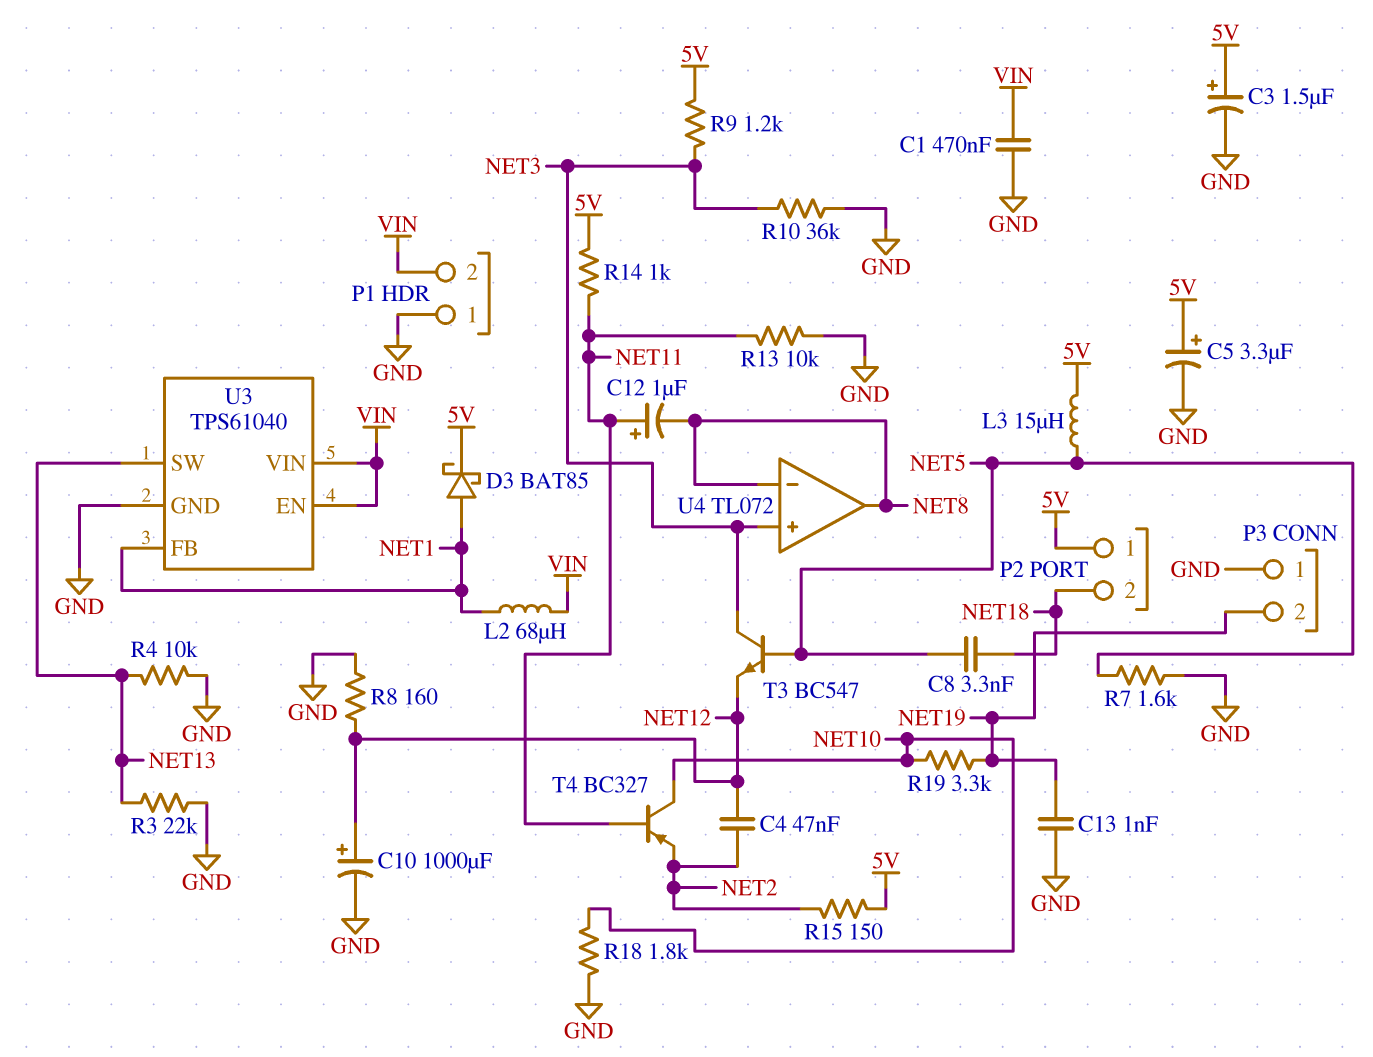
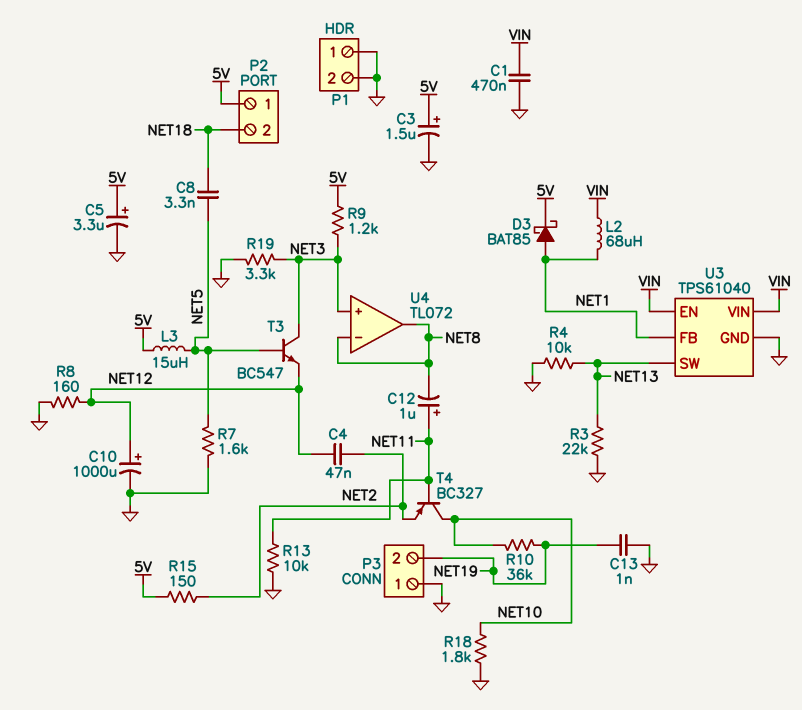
P1 pin 2: VIN -> GND
R10: 36k (GND, NET3) -> 36k (NET10, NET19)
R14: 1k (5V, NET11) -> none
R19: 3.3k (NET10, NET19) -> 3.3k (GND, NET3)

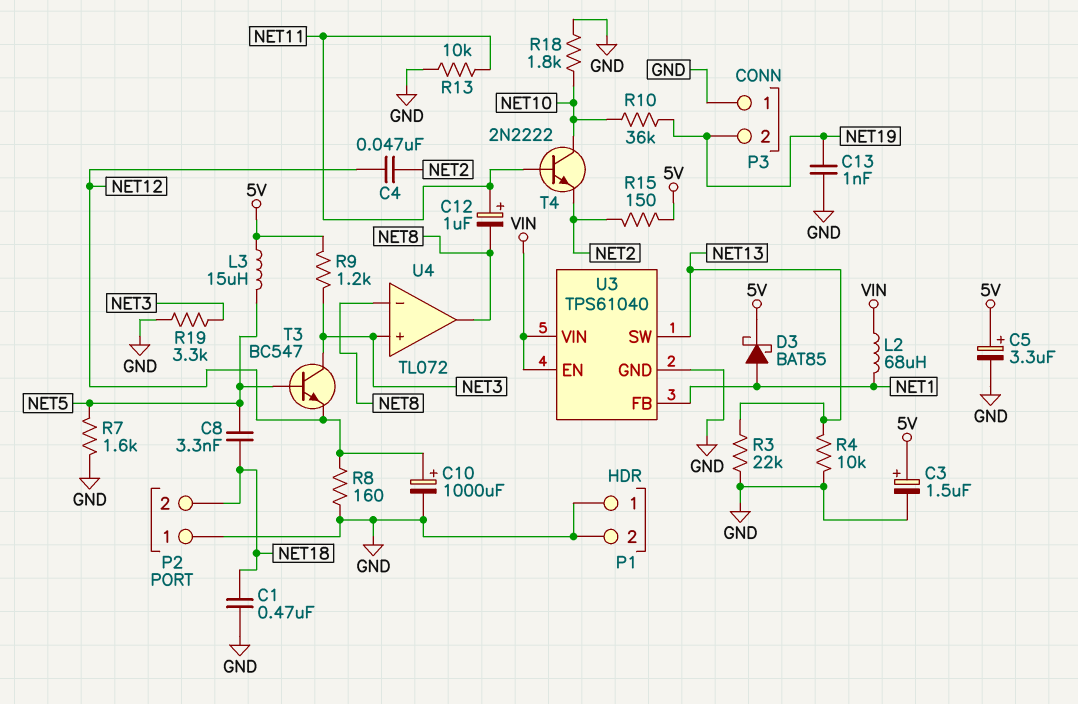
C1: 470nF (GND, VIN) -> 470nF (GND, NET18)
P2 pin 1: 5V -> GND
T4: PNP BC327 (B NET11, C NET10, E NET2) -> NPN 2N2222 (B NET11, C NET10, E NET2)

